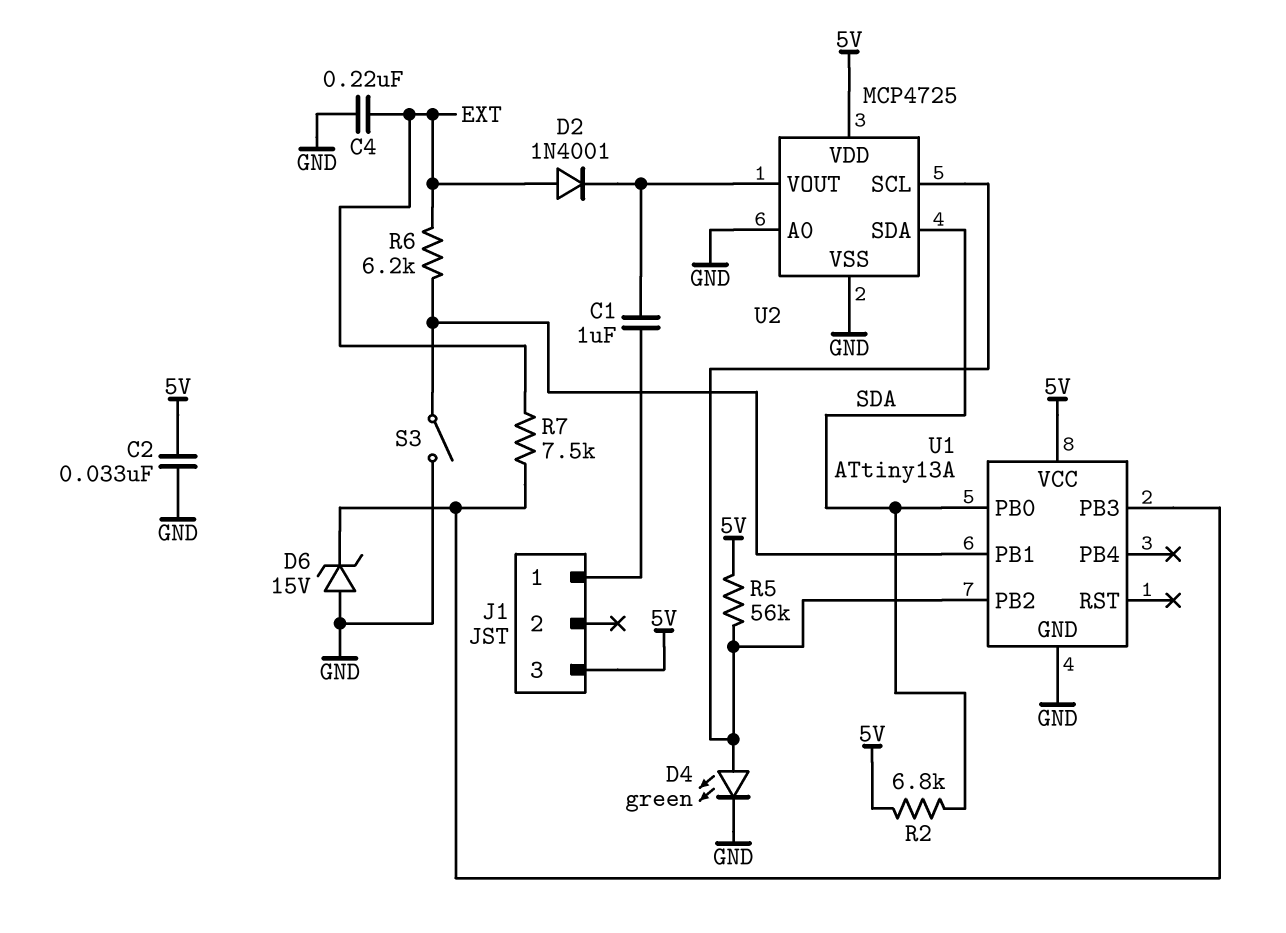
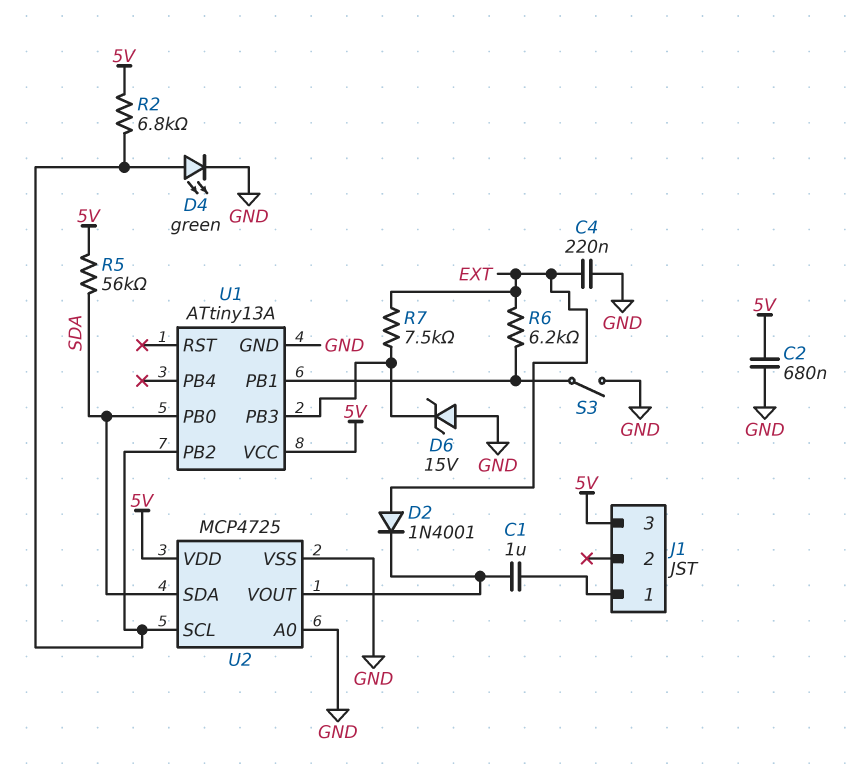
C2: 33nF (5V, GND) -> 680nF (5V, GND)
R2: 6.8k (5V, SDA) -> 6.8k (5V, U1/PB2)
R5: 56k (5V, U1/PB2) -> 56k (5V, SDA)

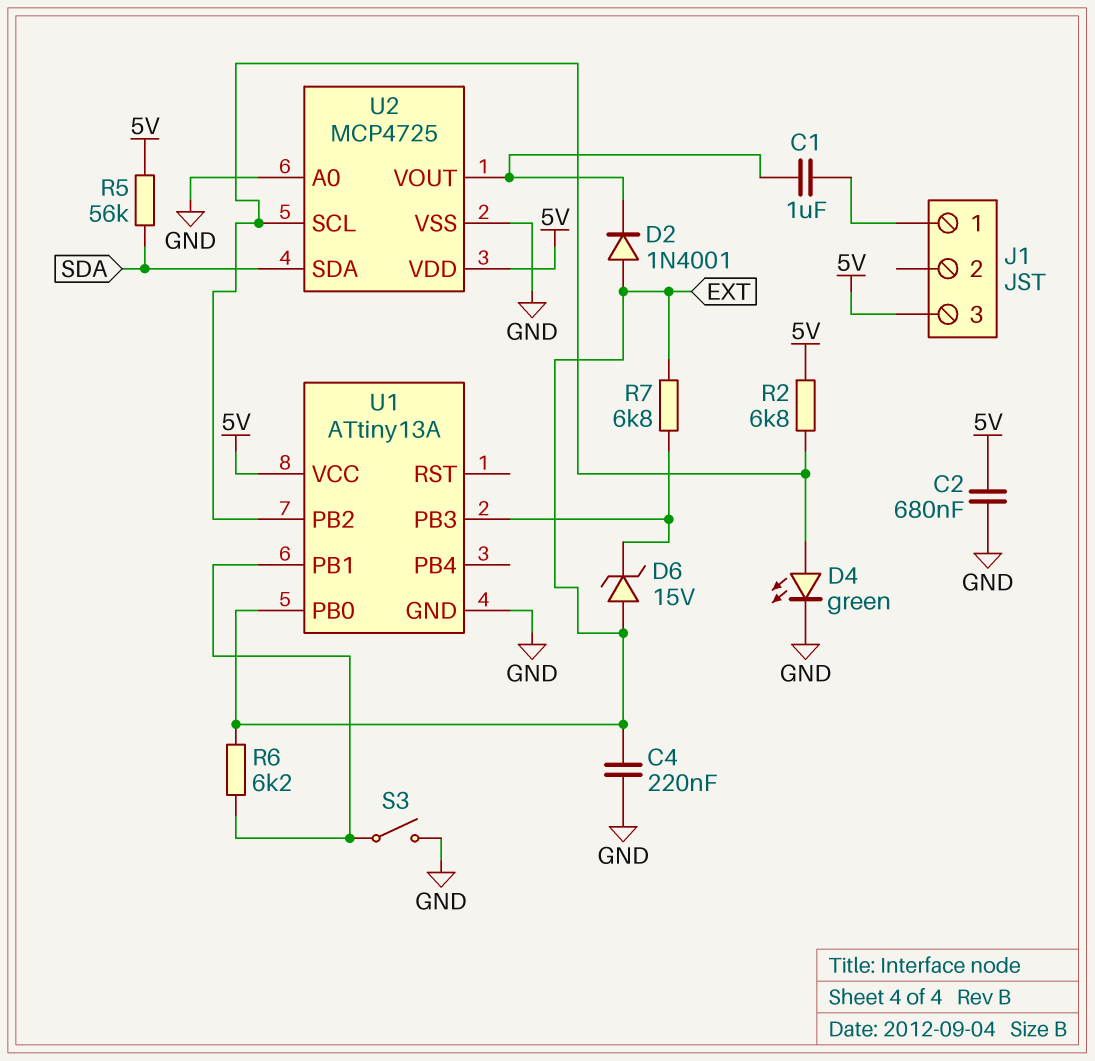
D6: zener 15V (A GND, K U1/PB3) -> zener 15V (A EXT, K U1/PB3)
R7: 7.5k (EXT, U1/PB3) -> 6.8k (EXT, U1/PB3)
U1 pin PB0: SDA -> EXT

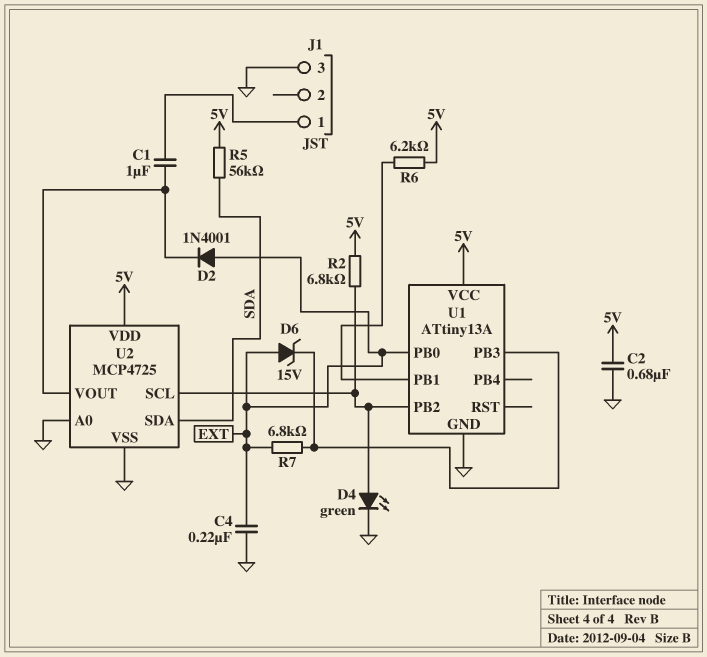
J1 pin 3: 5V -> GND
R6: 6.2k (EXT, U1/PB1) -> 6.2k (5V, U1/PB1)
S3: switch (GND, U1/PB1) -> none

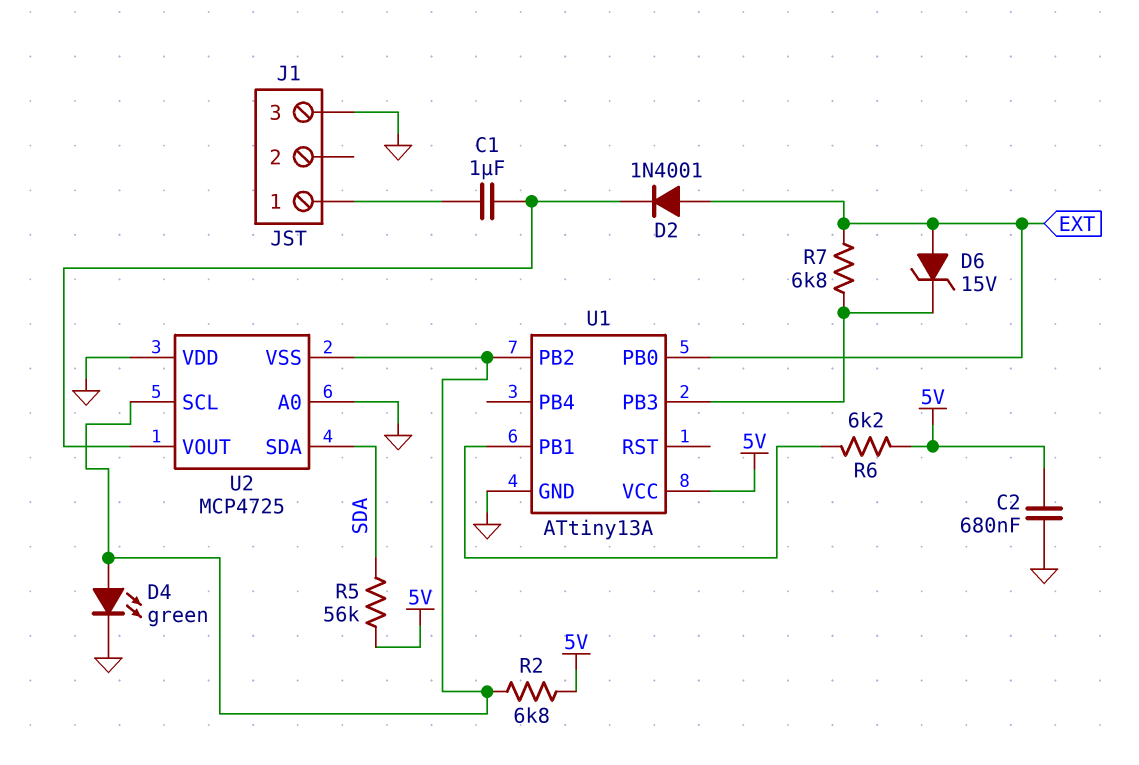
C4: 220nF (EXT, GND) -> none
U2 pin VDD: 5V -> GND
U2 pin VSS: GND -> U1/PB2

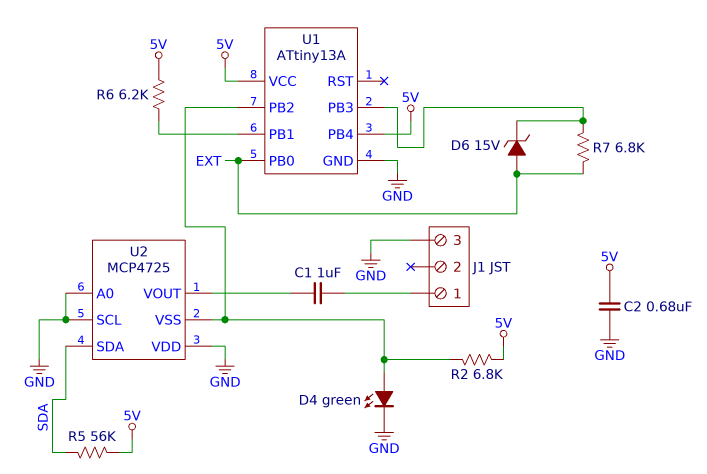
D2: diode 1N4001 (A EXT, K U2/VOUT) -> none
U1 pin PB4: none -> 5V
U2 pin SCL: U1/PB2 -> GND

